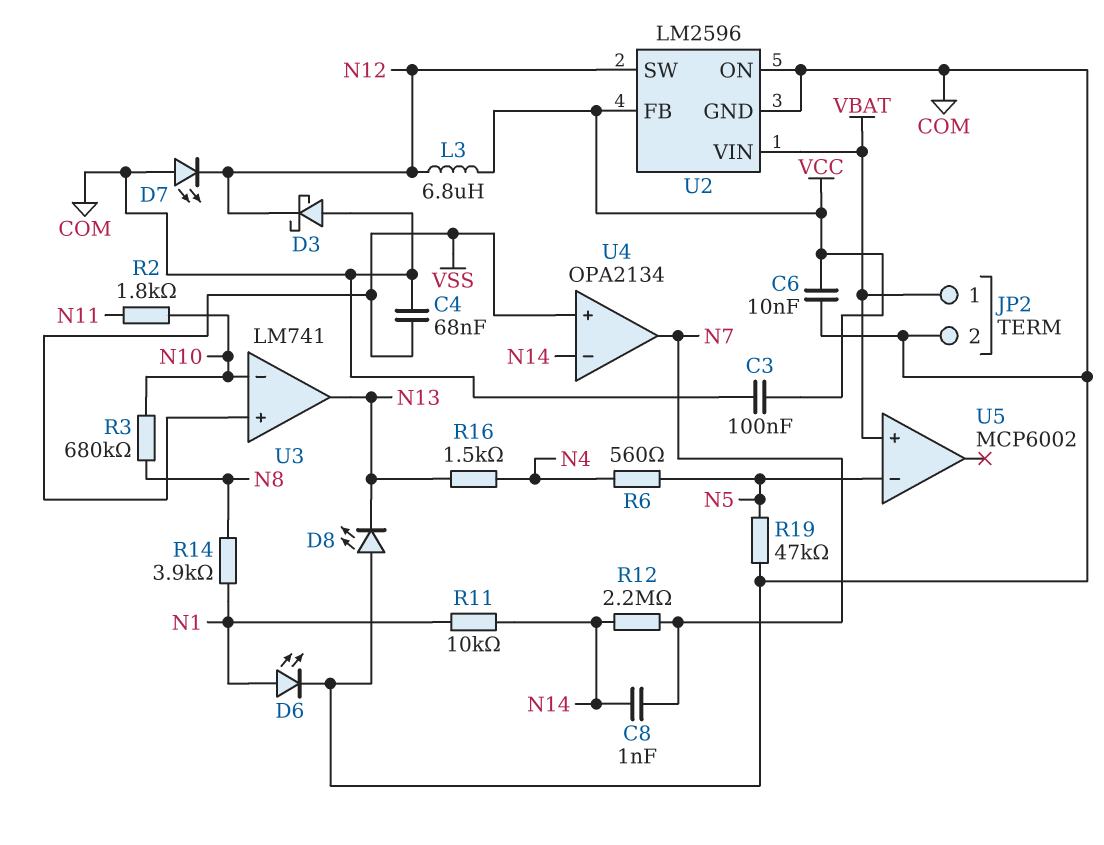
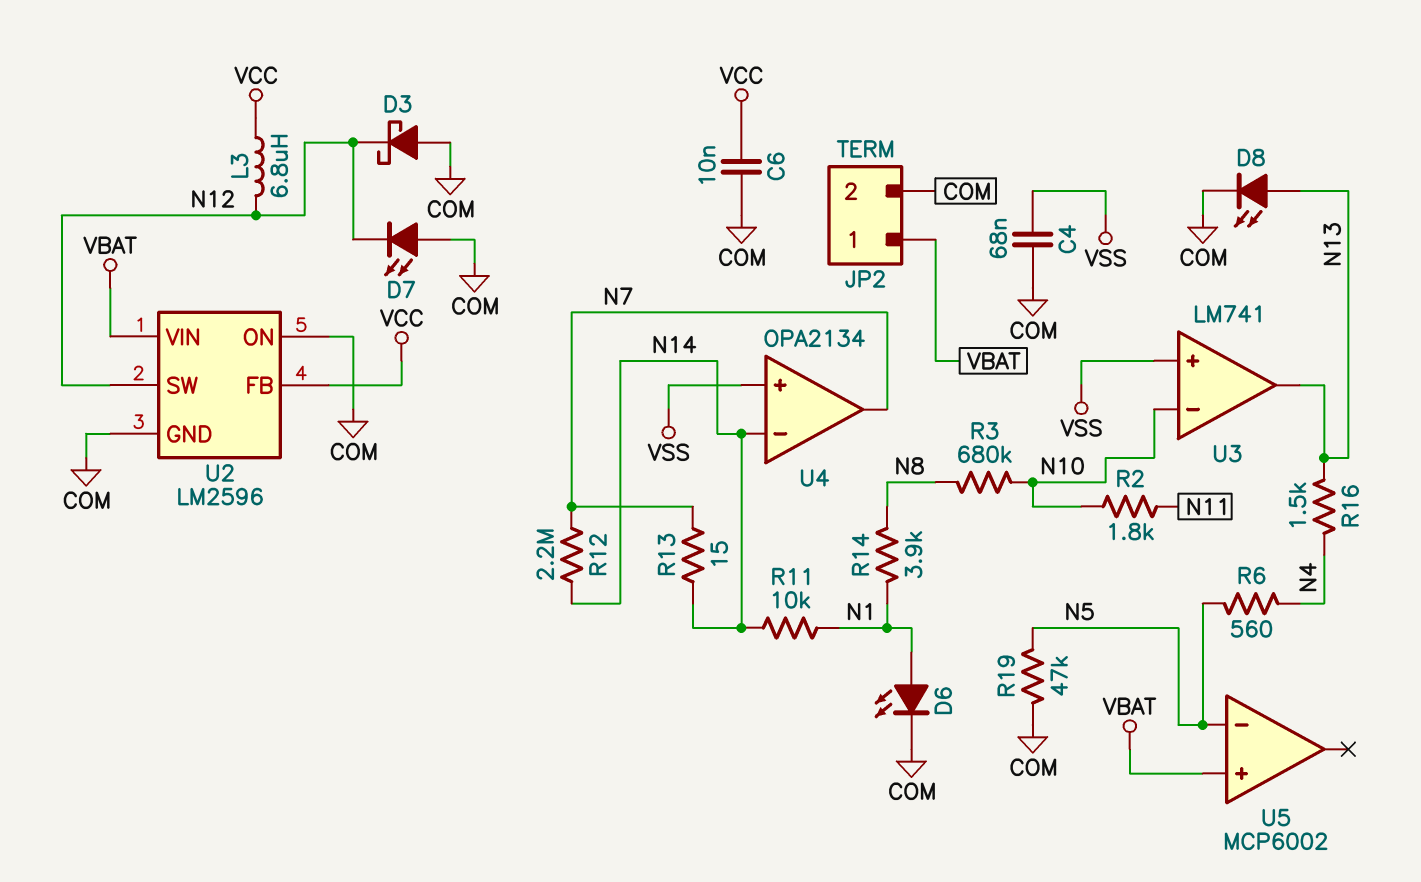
C3: 100nF (COM, VCC) -> none
C8: 1nF (N7, N14) -> none
D8: LED (A COM, K N13) -> LED (A N13, K COM)
R13: none -> 15 (N7, N14)

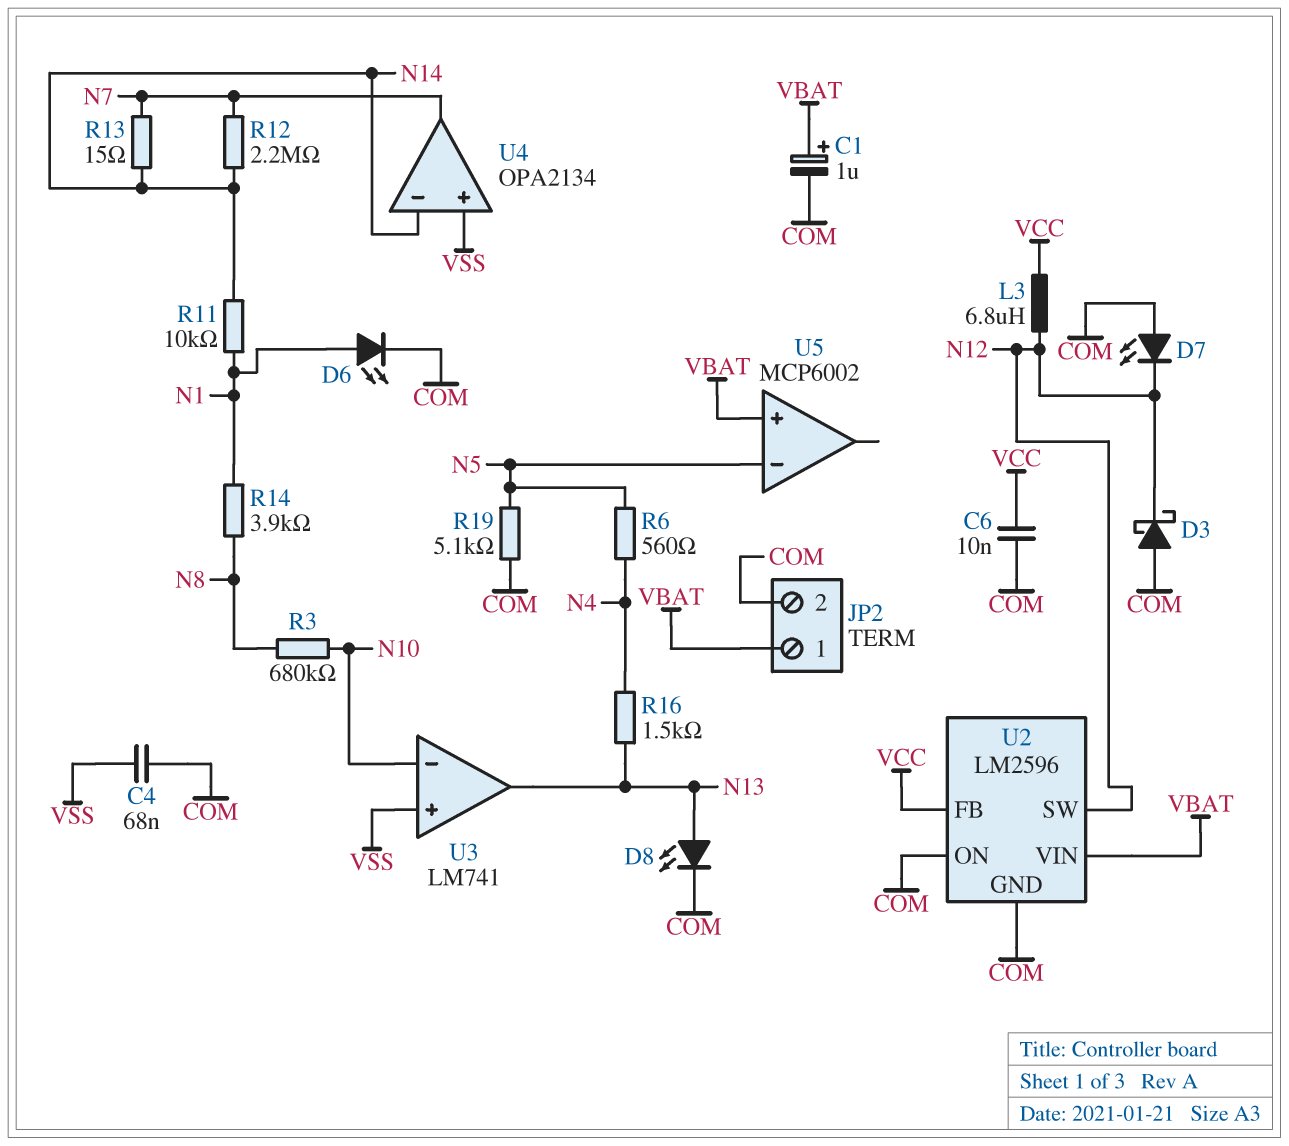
C1: none -> 1uF (plus VBAT, minus COM)
R2: 1.8k (N10, N11) -> none
R19: 47k (COM, N5) -> 5.1k (COM, N5)

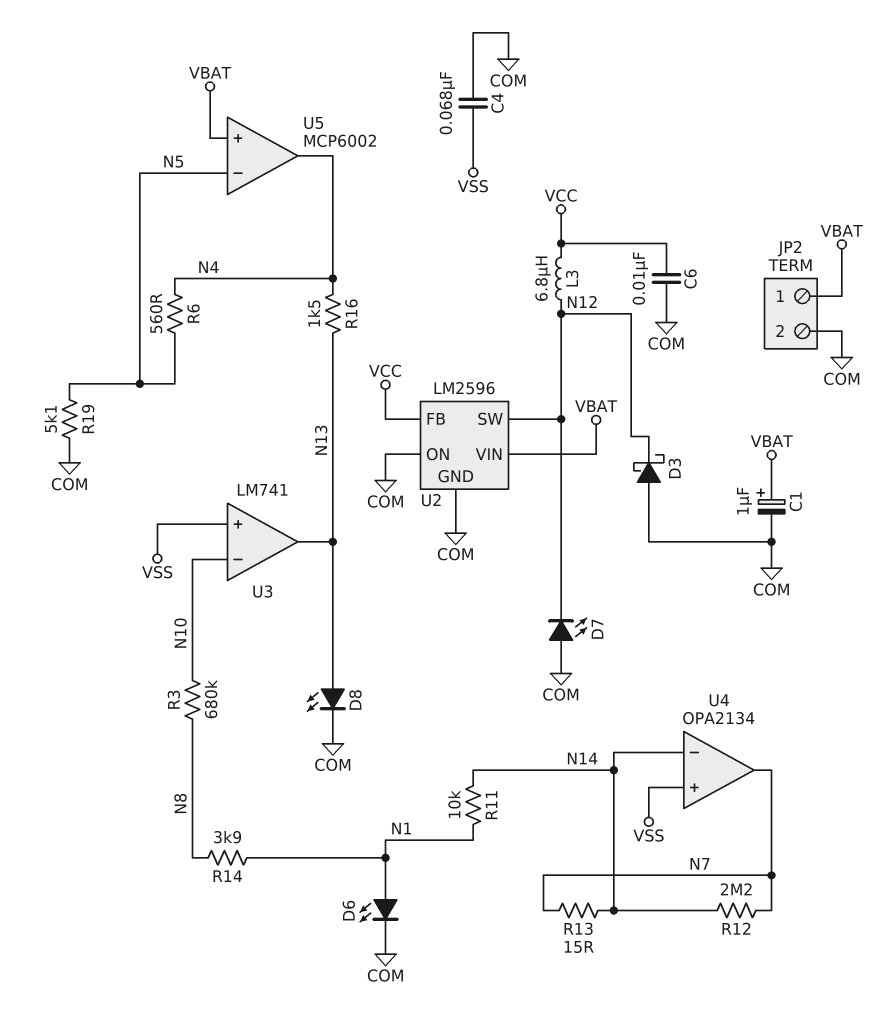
U5 pin out: none -> N4

